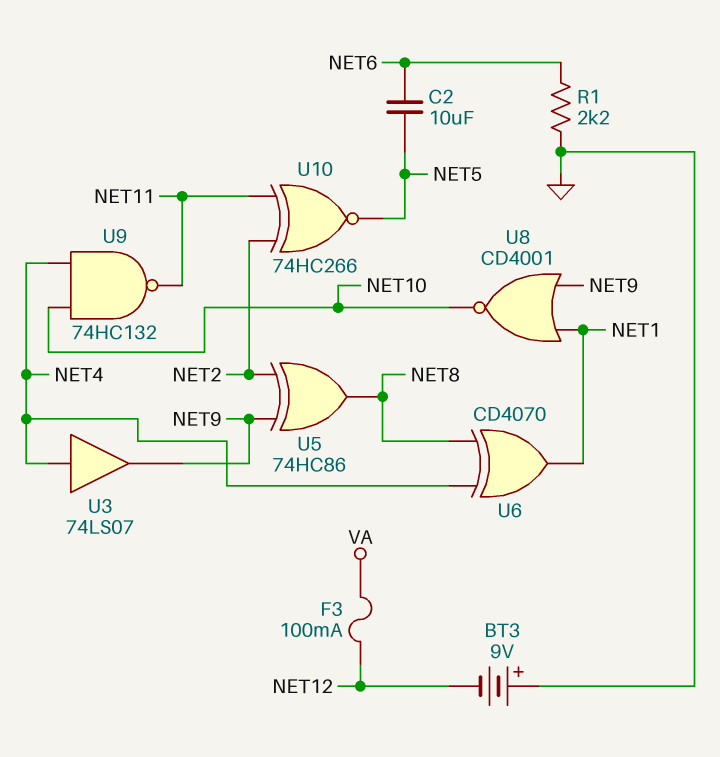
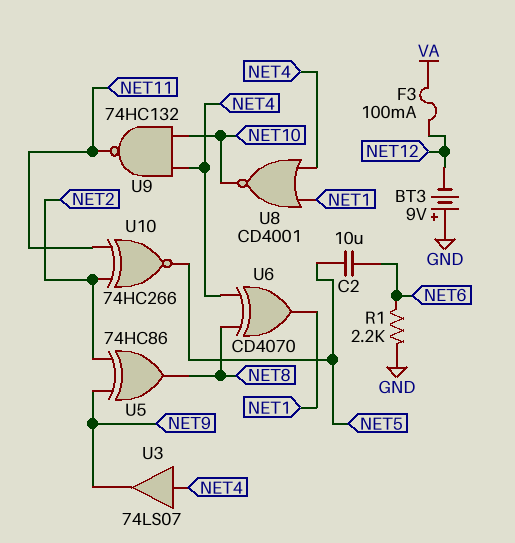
U8: NOR CD4001 (in NET1, in NET9, out NET10) -> NOR CD4001 (in NET1, in NET4, out NET10)

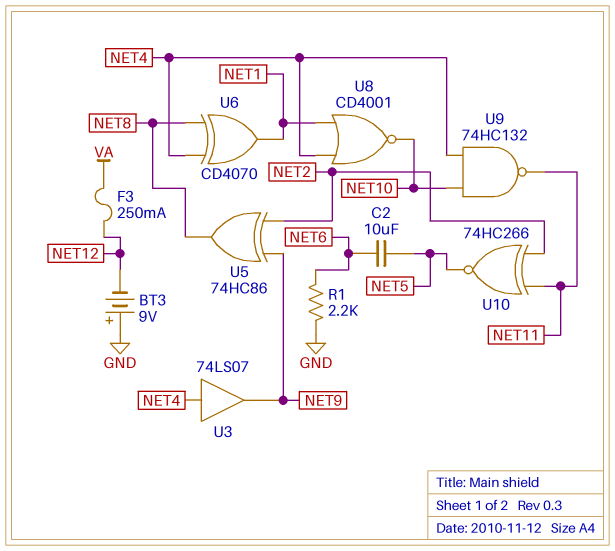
F3: 100mA (NET12, VA) -> 250mA (NET12, VA)

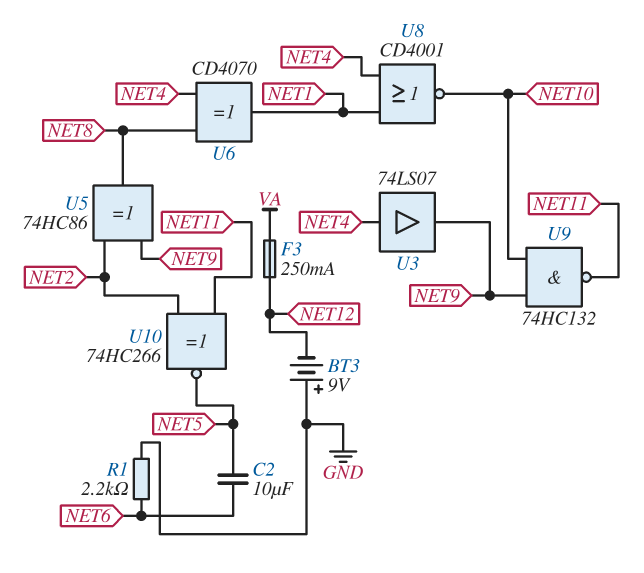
U9: NAND 74HC132 (in NET4, in NET10, out NET11) -> NAND 74HC132 (in NET9, in NET10, out NET11)

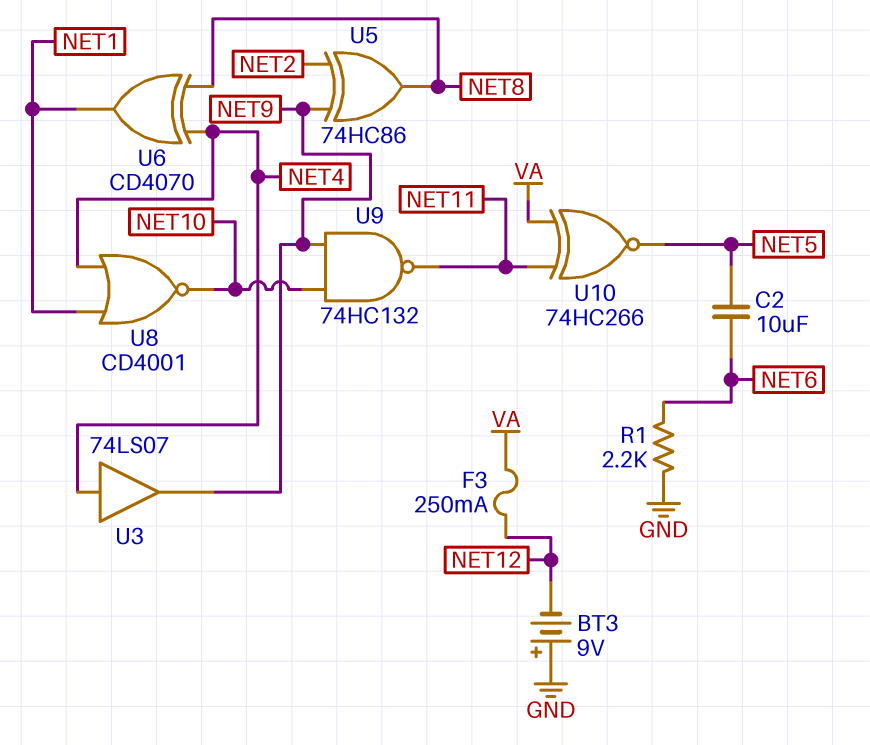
U10: XNOR 74HC266 (in NET2, in NET11, out NET5) -> XNOR 74HC266 (in NET11, in VA, out NET5)

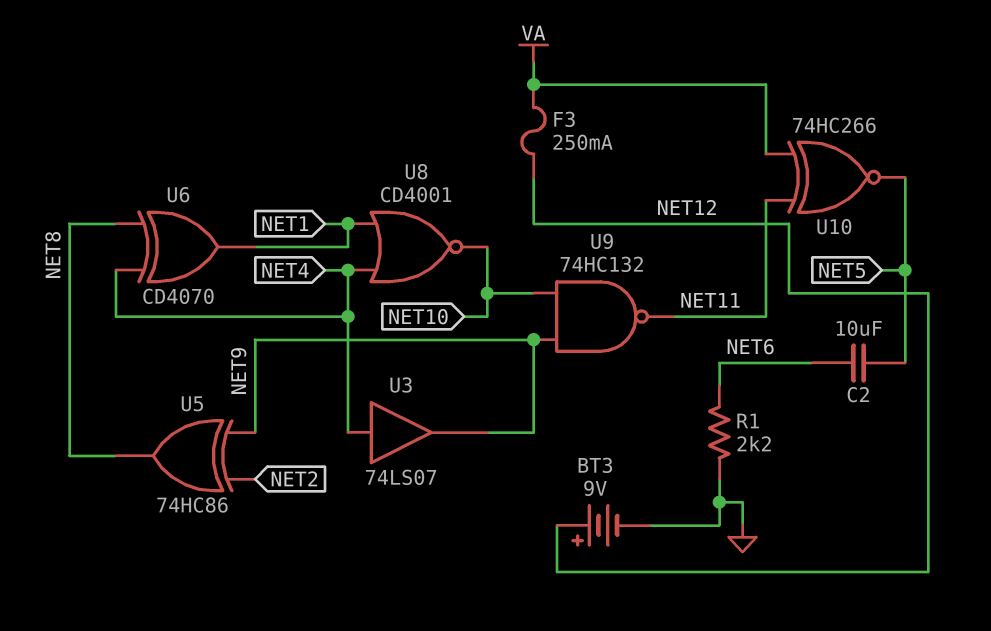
BT3: 9V (plus GND, minus NET12) -> 9V (plus NET12, minus GND)

